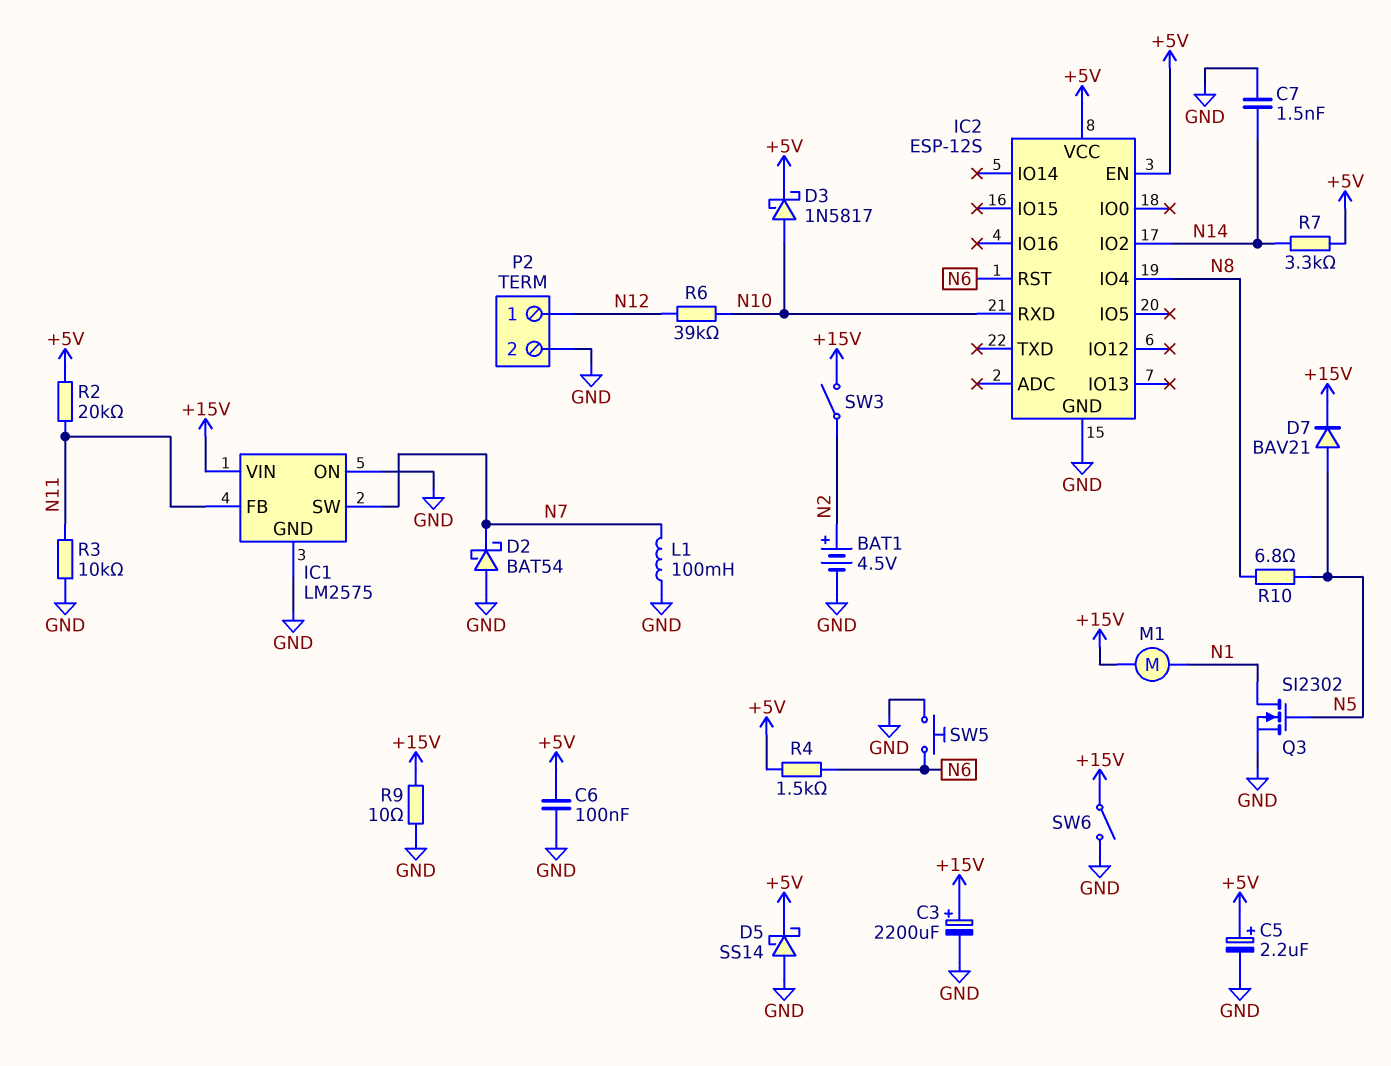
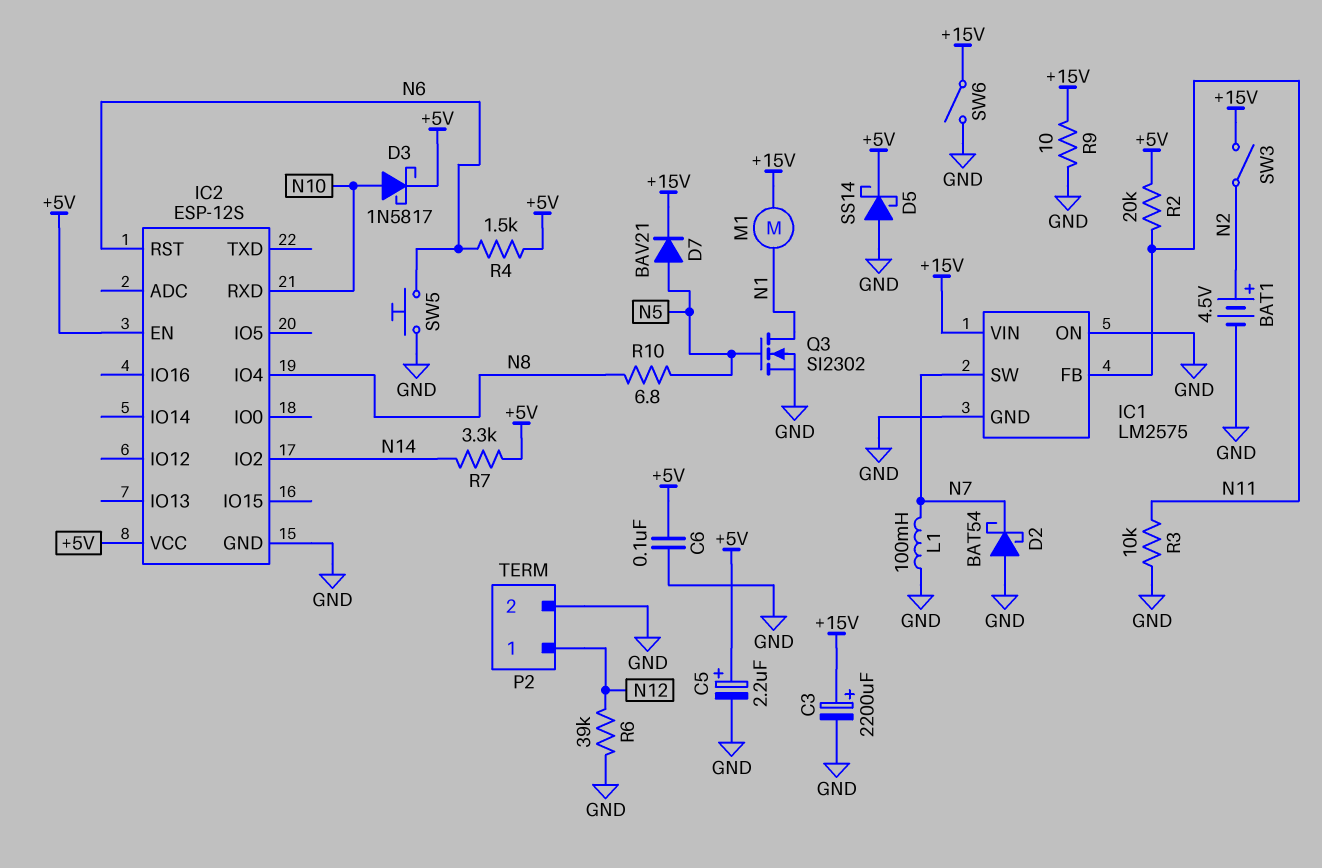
C7: 1.5nF (GND, N14) -> none
R6: 39k (N10, N12) -> 39k (GND, N12)

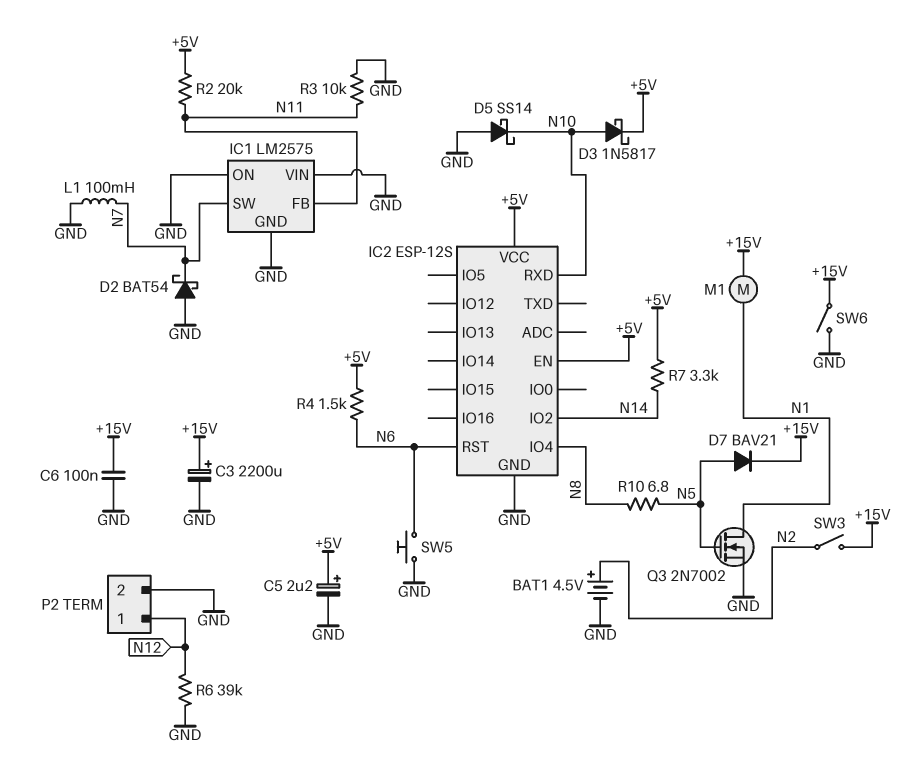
C6: 100nF (+5V, GND) -> 100nF (+15V, GND)
D5: schottky SS14 (A GND, K +5V) -> schottky SS14 (A GND, K N10)
IC1 pin VIN: +15V -> GND
Q3: NMOS SI2302 (G N5, D N1, S GND) -> NMOS 2N7002 (G N5, D N1, S GND)
R9: 10 (+15V, GND) -> none

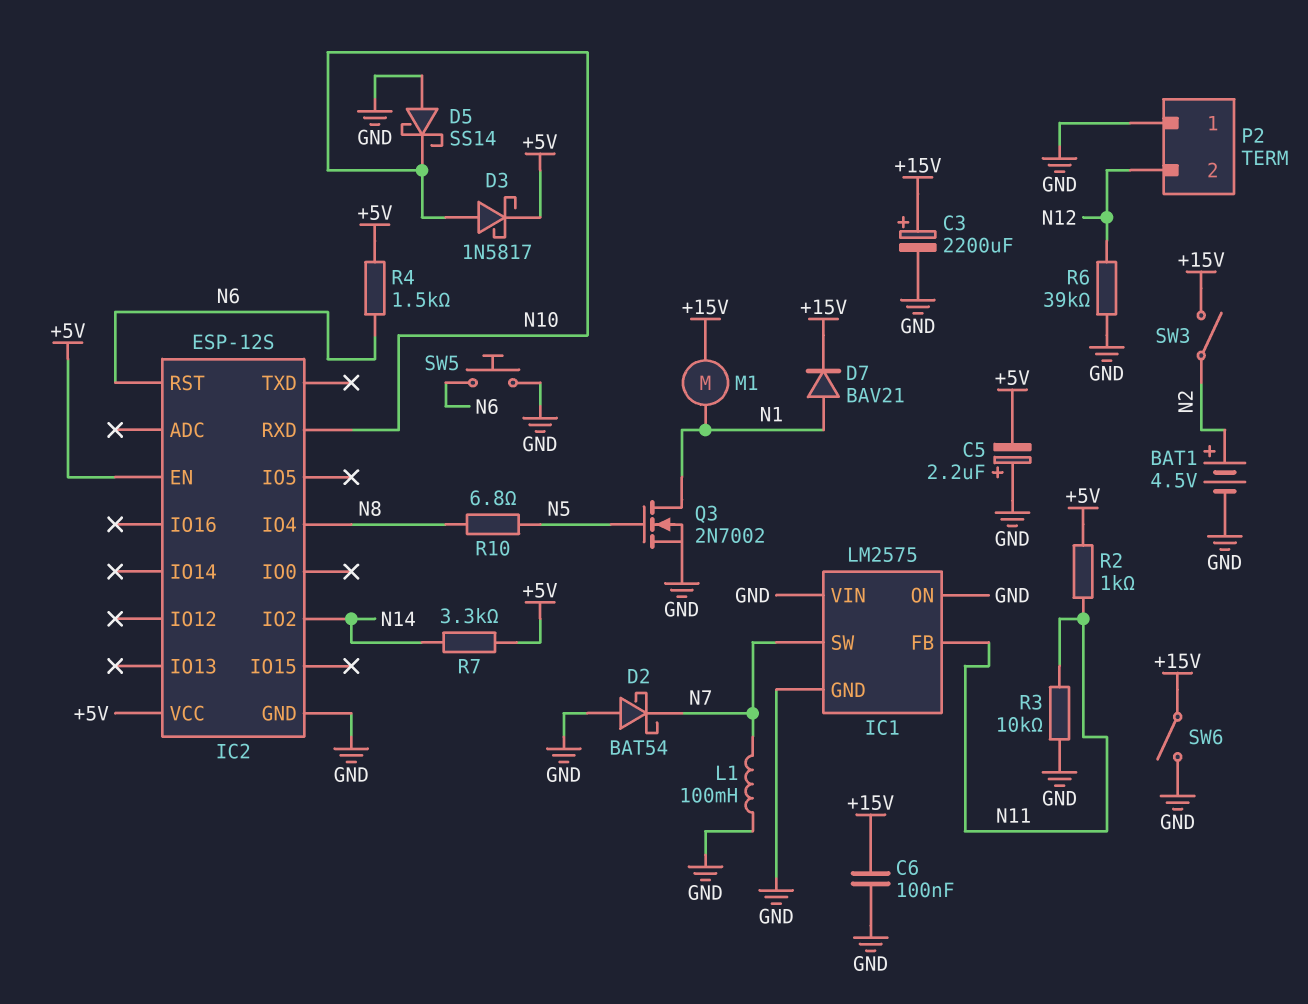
C5: 2.2uF (plus +5V, minus GND) -> 2.2uF (plus GND, minus +5V)
D7: diode BAV21 (A N5, K +15V) -> diode BAV21 (A N1, K +15V)
P2 pin 1: N12 -> GND
P2 pin 2: GND -> N12
R2: 20k (+5V, N11) -> 1k (+5V, N11)

